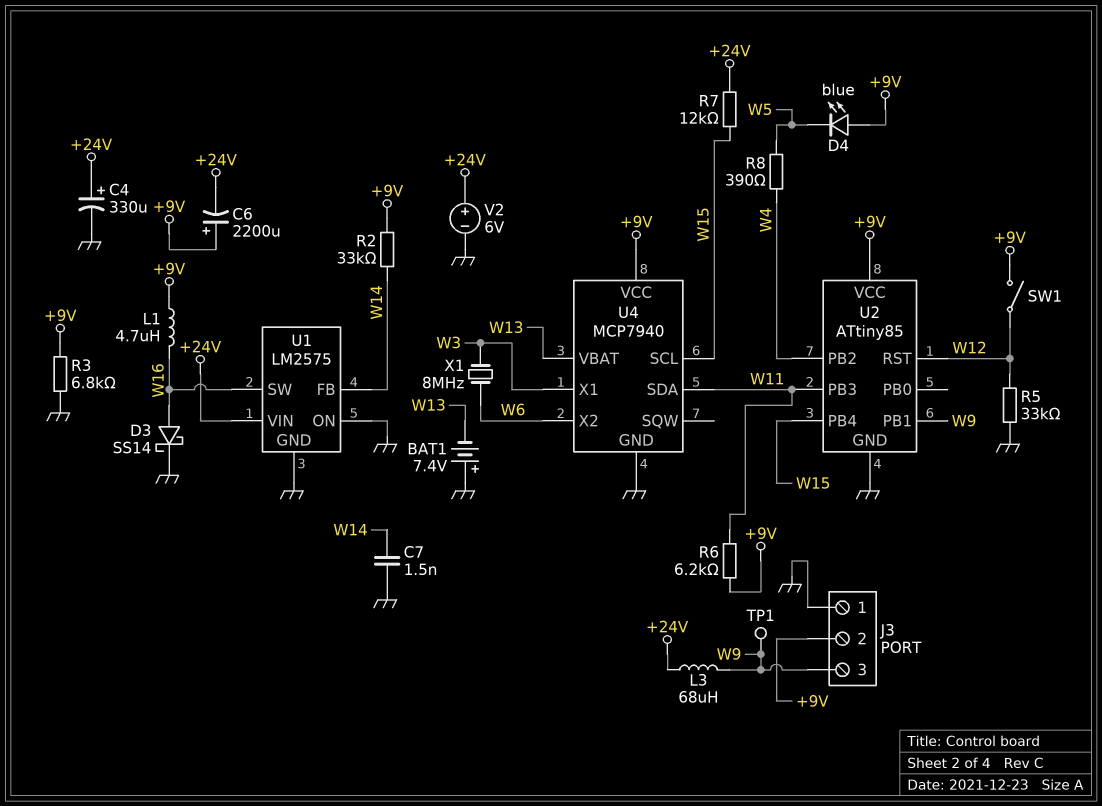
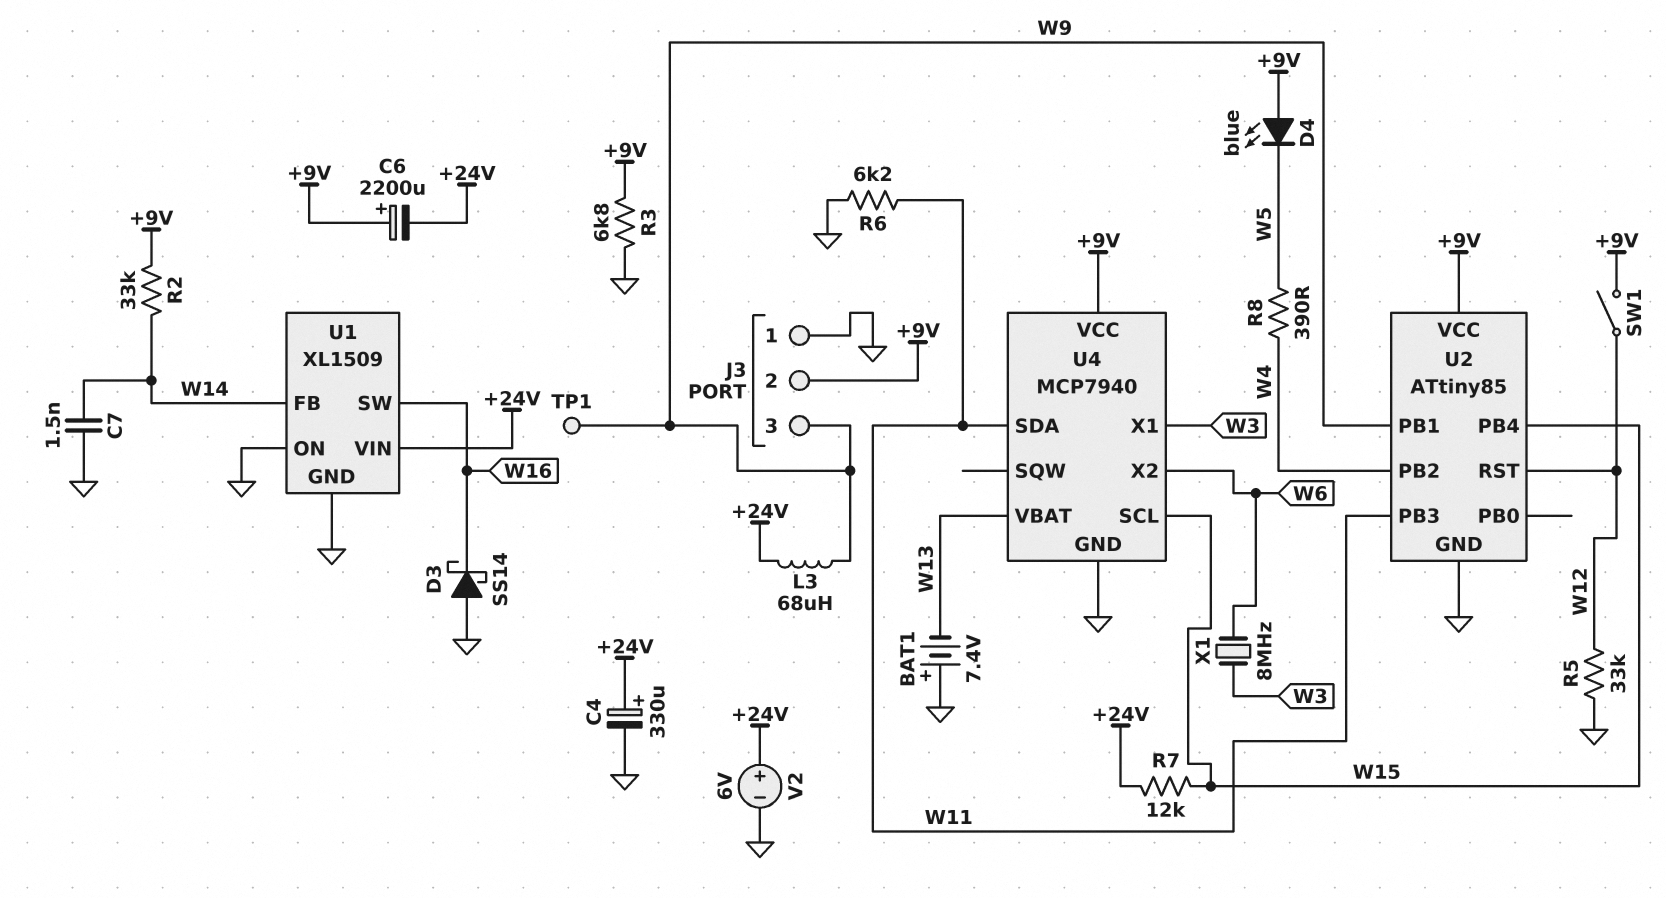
D3: schottky SS14 (A W16, K GND) -> schottky SS14 (A GND, K W16)
L1: 4.7uH (+9V, W16) -> none
R6: 6.2k (+9V, W11) -> 6.2k (GND, W11)
U1: LM2575 -> XL1509

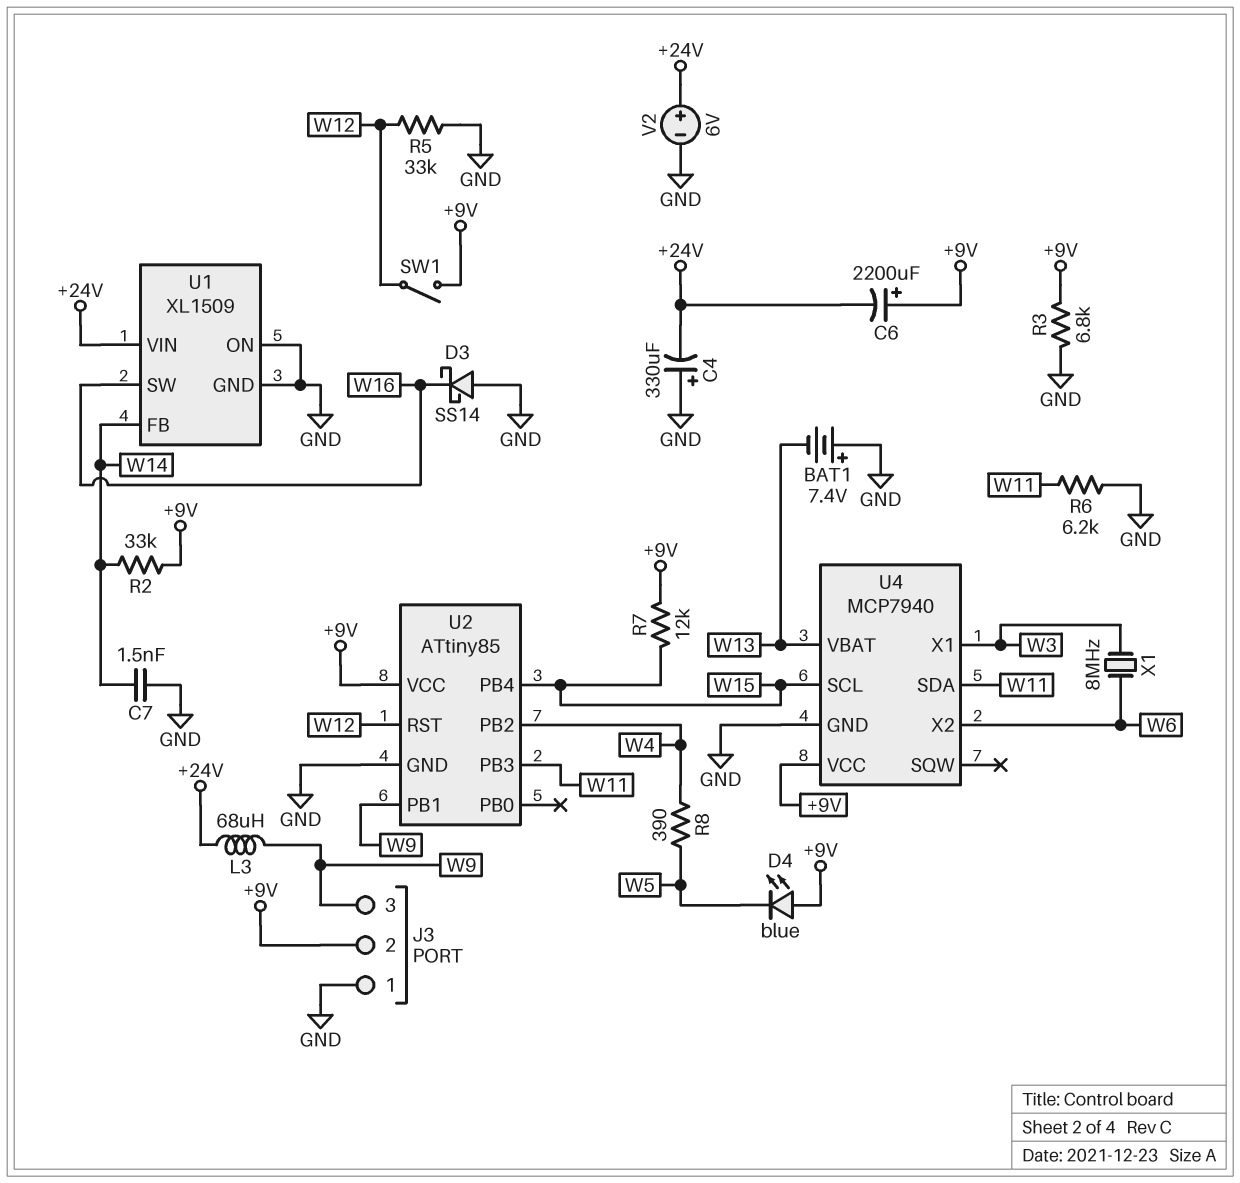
C4: 330uF (plus +24V, minus GND) -> 330uF (plus GND, minus +24V)
R7: 12k (+24V, W15) -> 12k (+9V, W15)
TP1: test point (W9) -> none

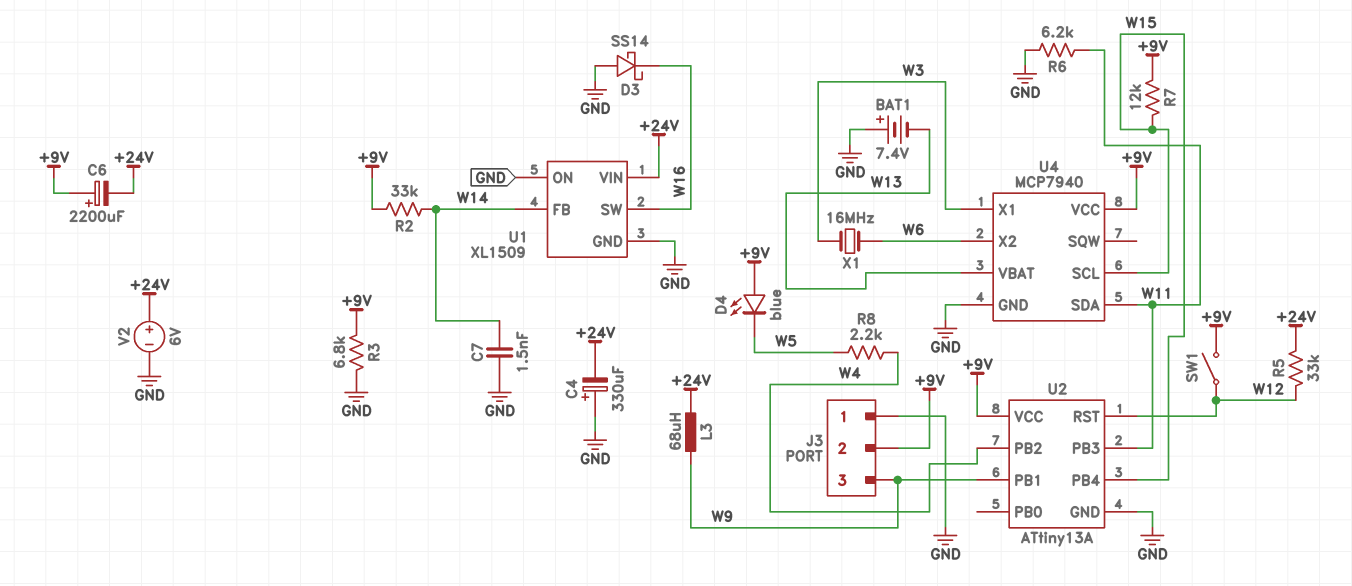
R5: 33k (GND, W12) -> 33k (+24V, W12)
R8: 390 (W4, W5) -> 2.2k (W4, W5)
U2: ATtiny85 -> ATtiny13A
X1: 8MHz (W3, W6) -> 16MHz (W3, W6)

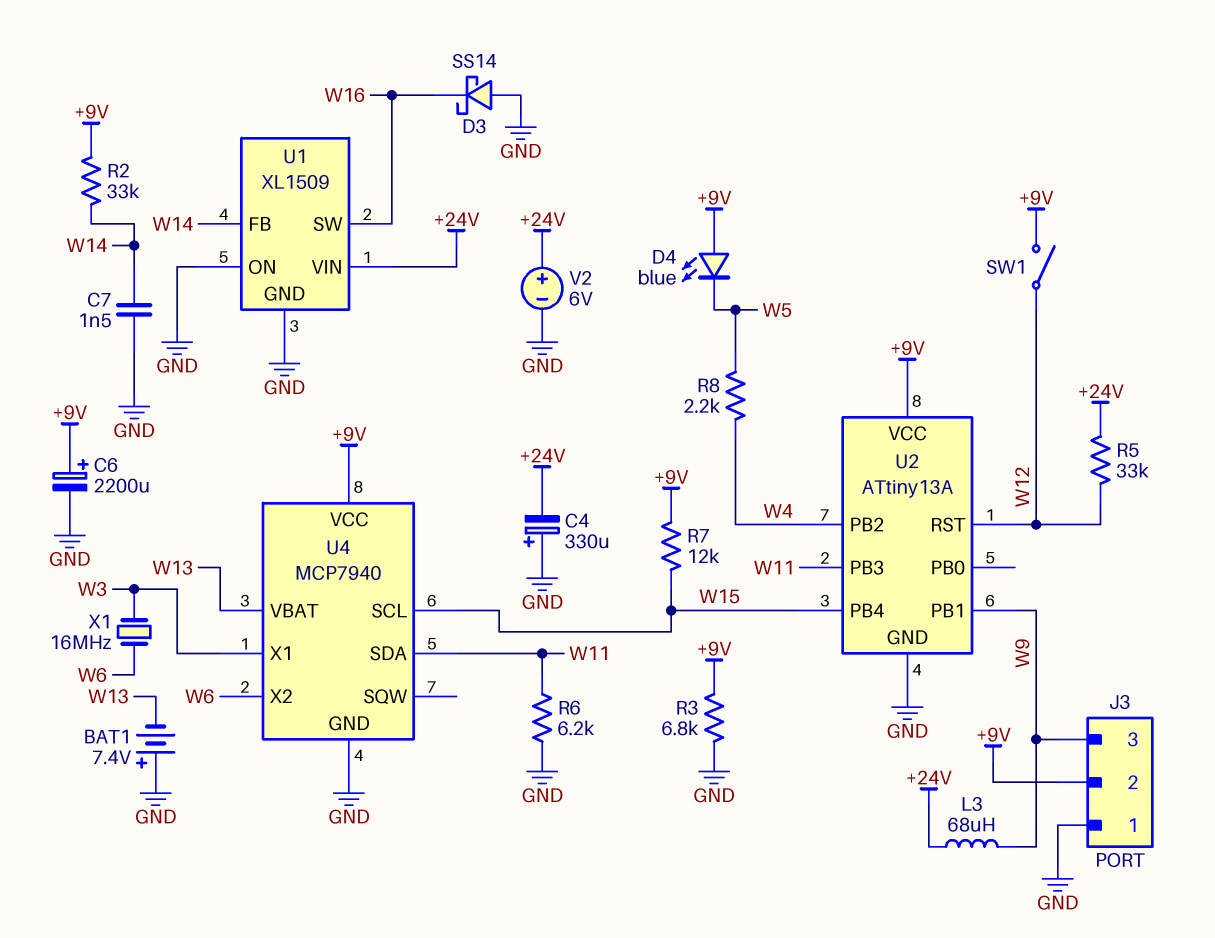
C6: 2200uF (plus +9V, minus +24V) -> 2200uF (plus +9V, minus GND)

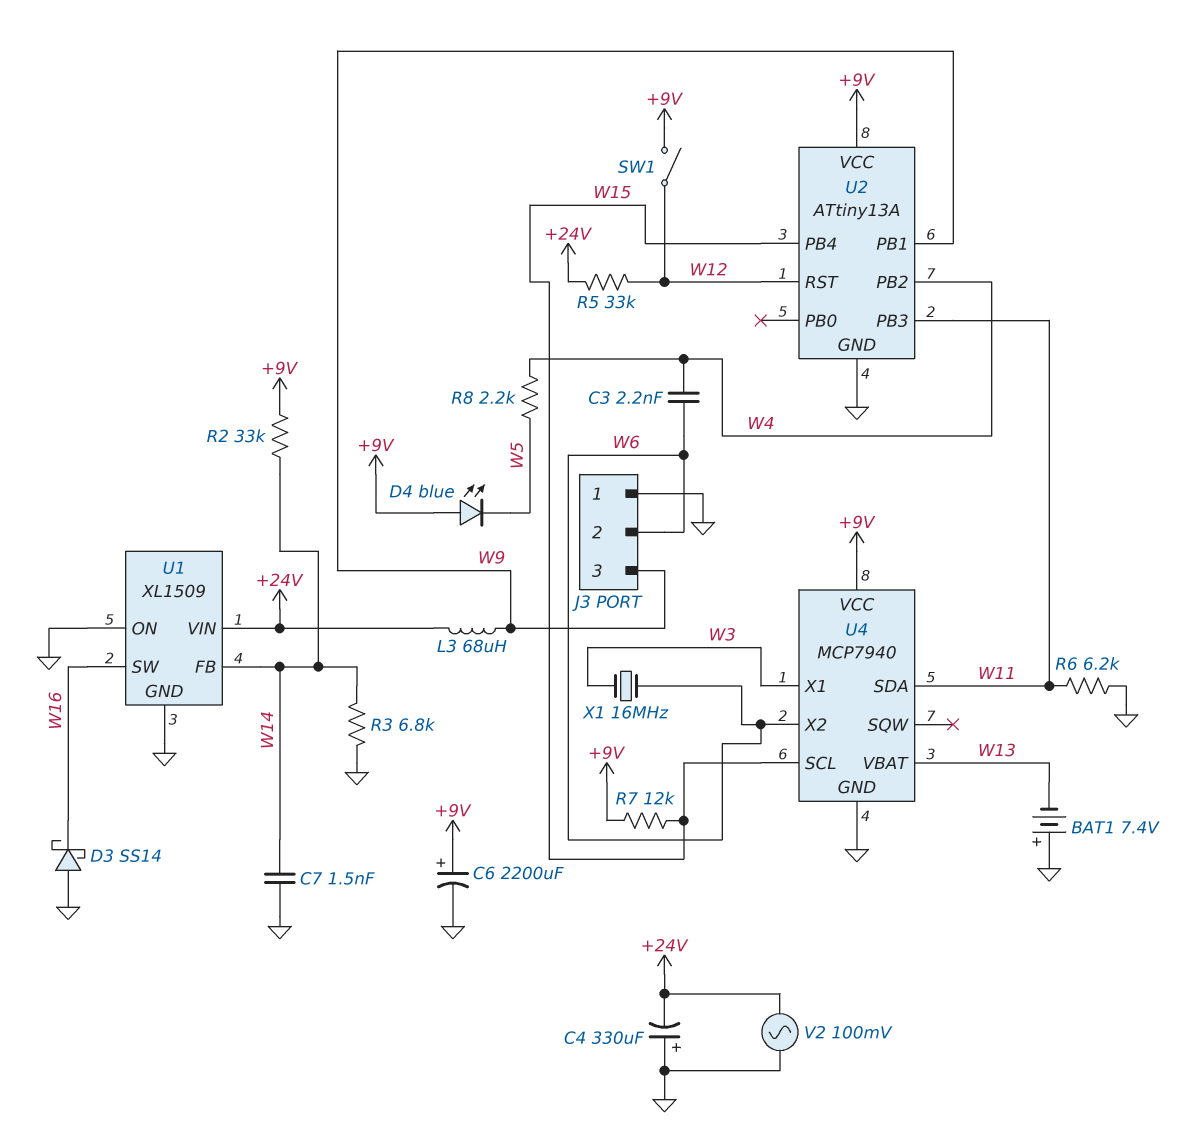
C3: none -> 2.2nF (W4, W6)
J3 pin 2: +9V -> W6
R3: 6.8k (+9V, GND) -> 6.8k (GND, W14)
V2: 6V (plus +24V, minus GND) -> AC 100mV (+24V, GND)

